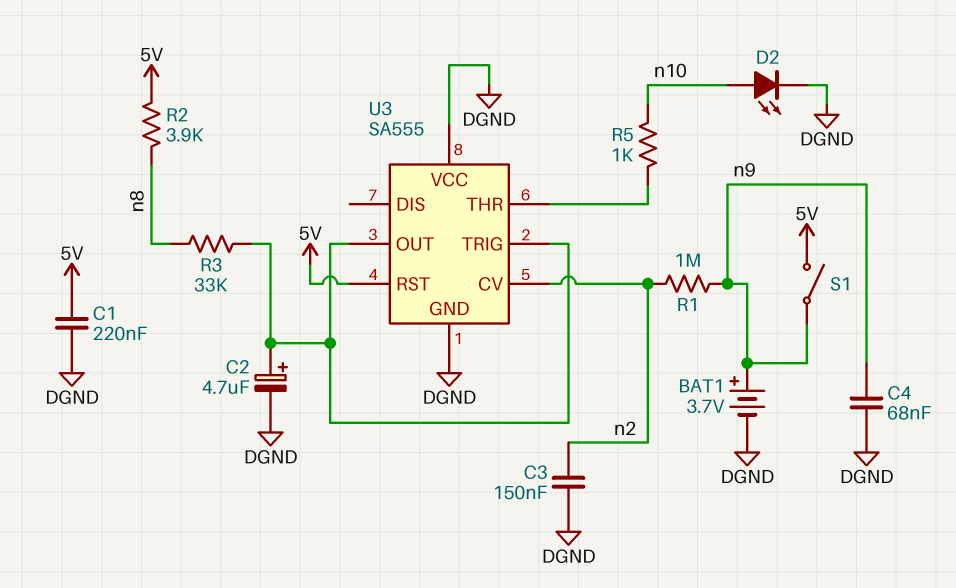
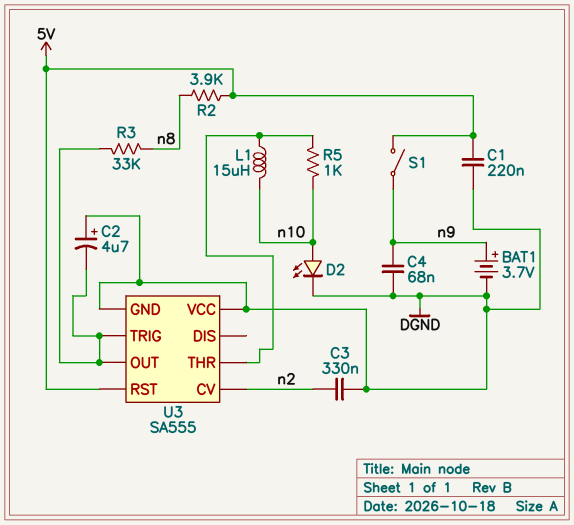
C2: 4.7uF (plus U3/OUT, minus DGND) -> 4.7uF (plus DGND, minus U3/OUT)
C3: 150nF (DGND, n2) -> 330nF (DGND, n2)
L1: none -> 15uH (U3/THR, n10)
R1: 1M (n2, n9) -> none

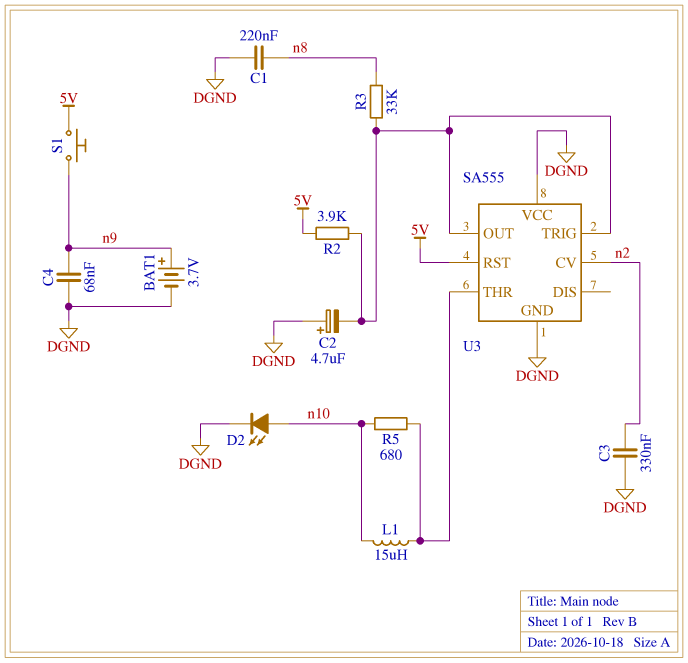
C1: 220nF (5V, DGND) -> 220nF (DGND, n8)
R2: 3.9k (5V, n8) -> 3.9k (5V, U3/OUT)
R5: 1k (U3/THR, n10) -> 680 (U3/THR, n10)
S1: switch (5V, n9) -> button (5V, n9)

